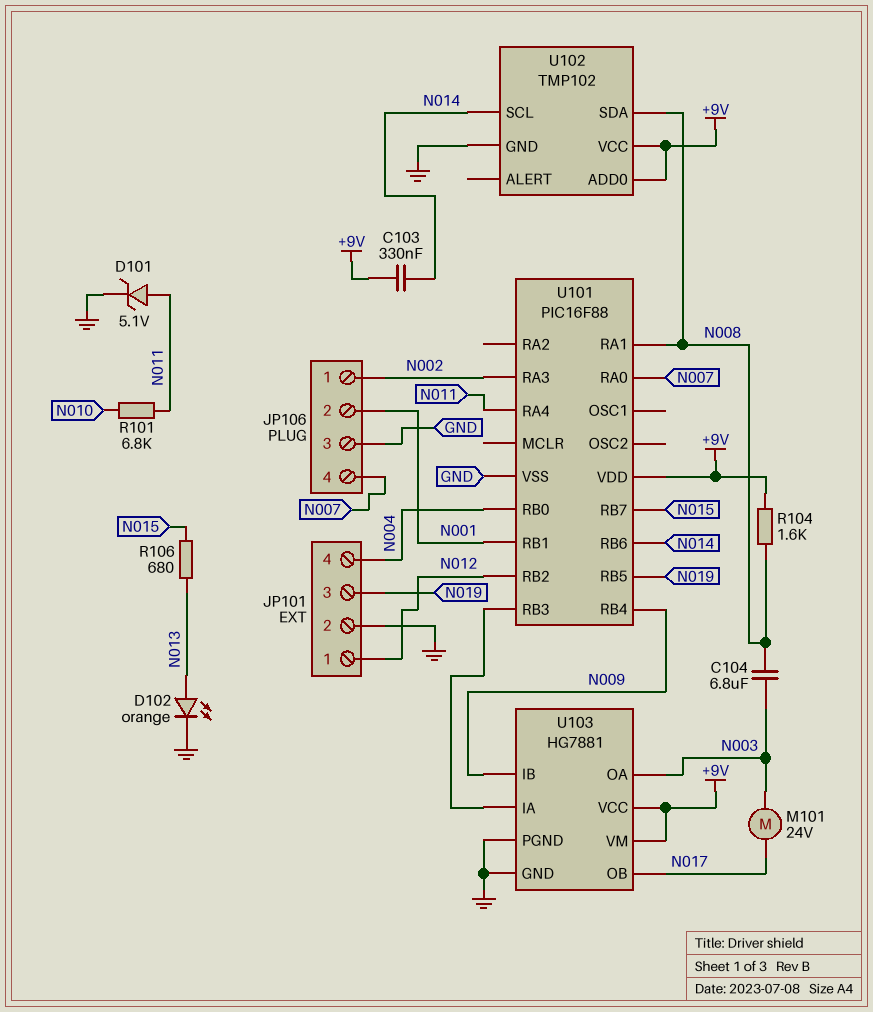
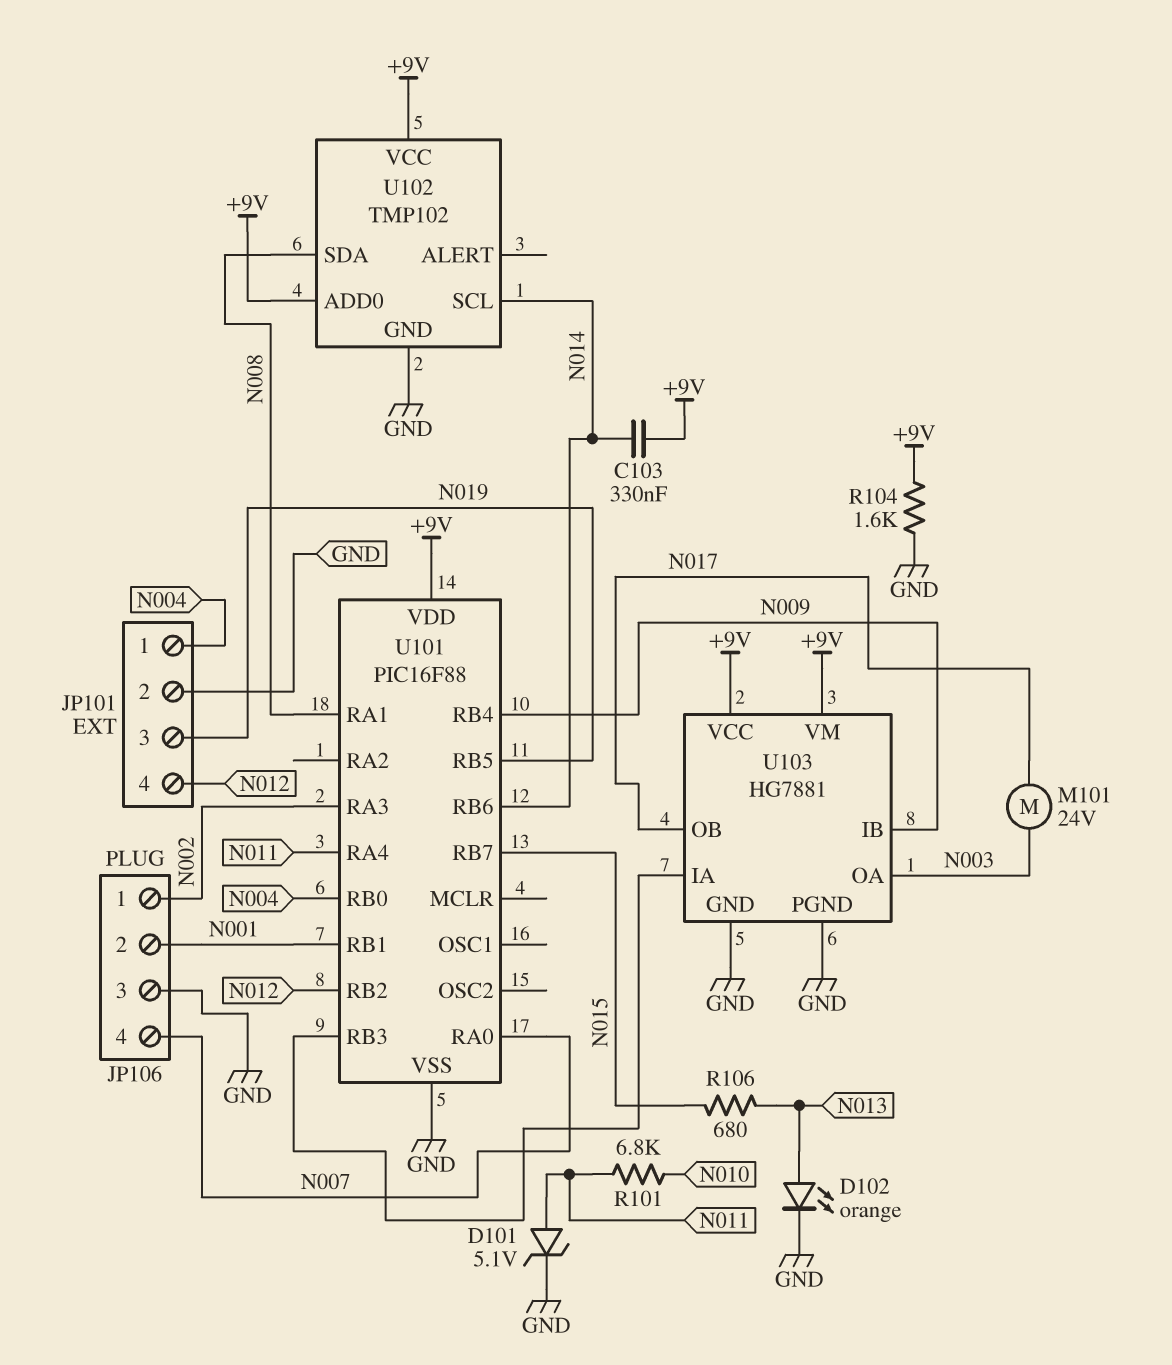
C104: 6.8uF (N003, N008) -> none
JP101 pin 1: N012 -> N004
JP101 pin 4: N004 -> N012
R104: 1.6k (+9V, N008) -> 1.6k (+9V, GND)

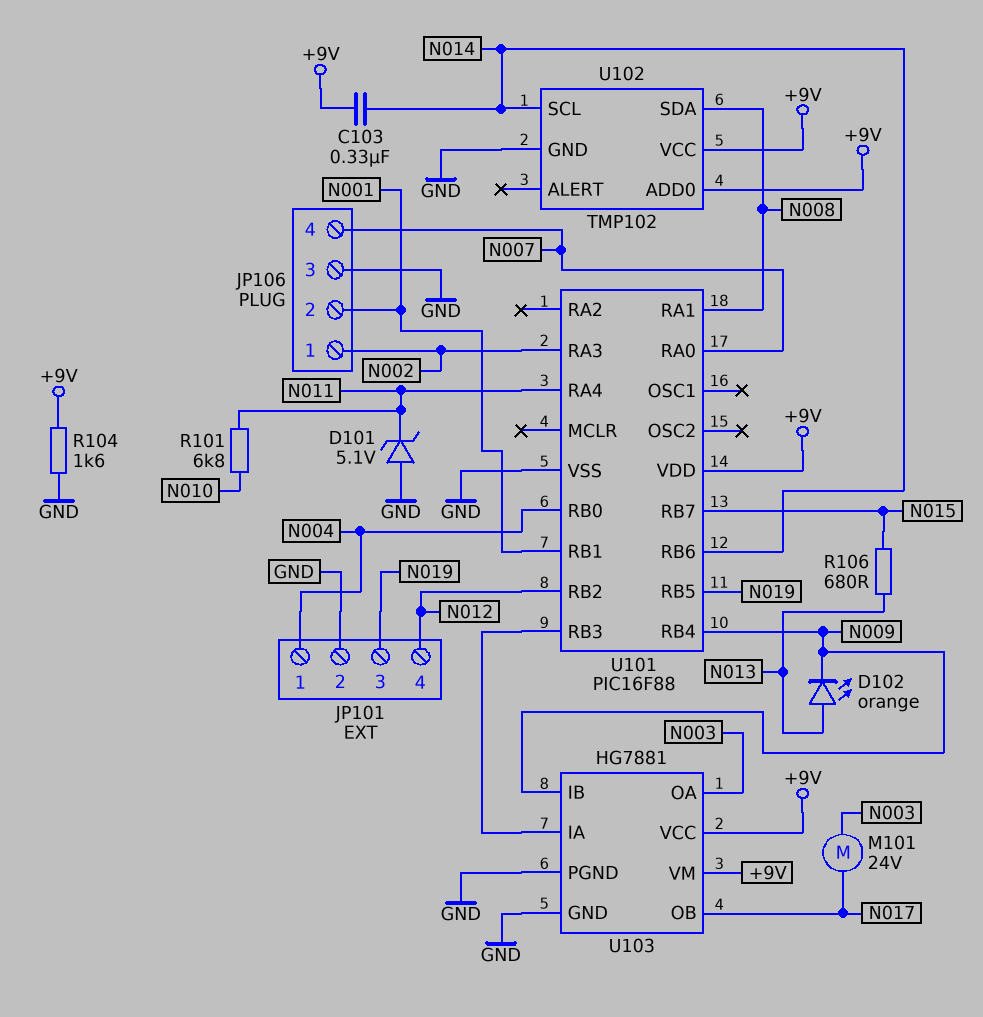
D101: zener 5.1V (A N011, K GND) -> zener 5.1V (A GND, K N011)
D102: LED orange (A N013, K GND) -> LED orange (A N013, K N009)

